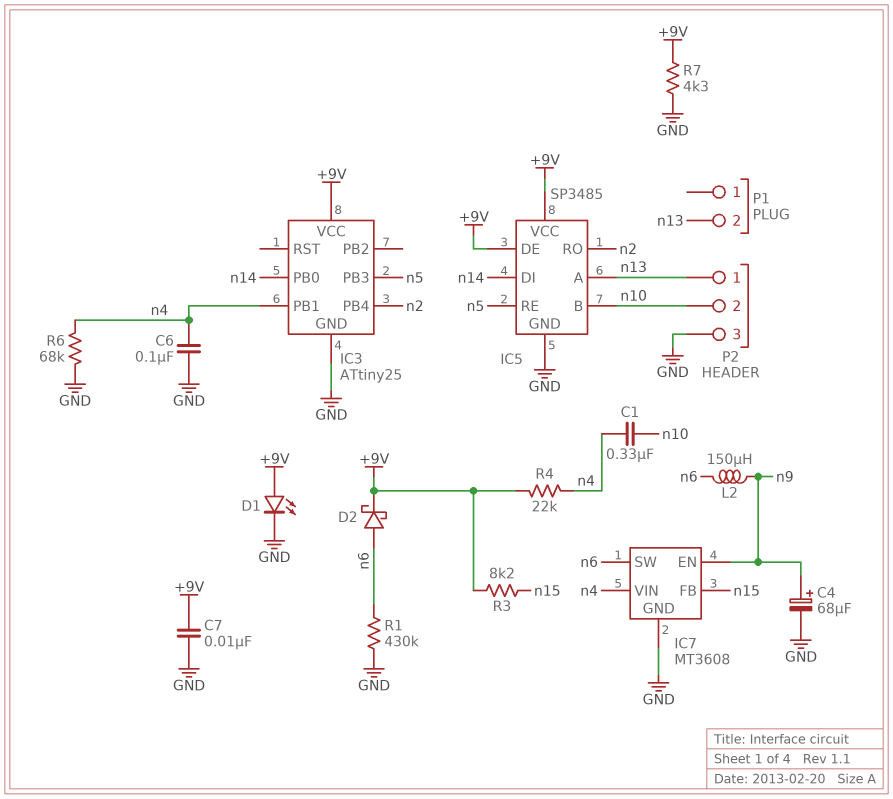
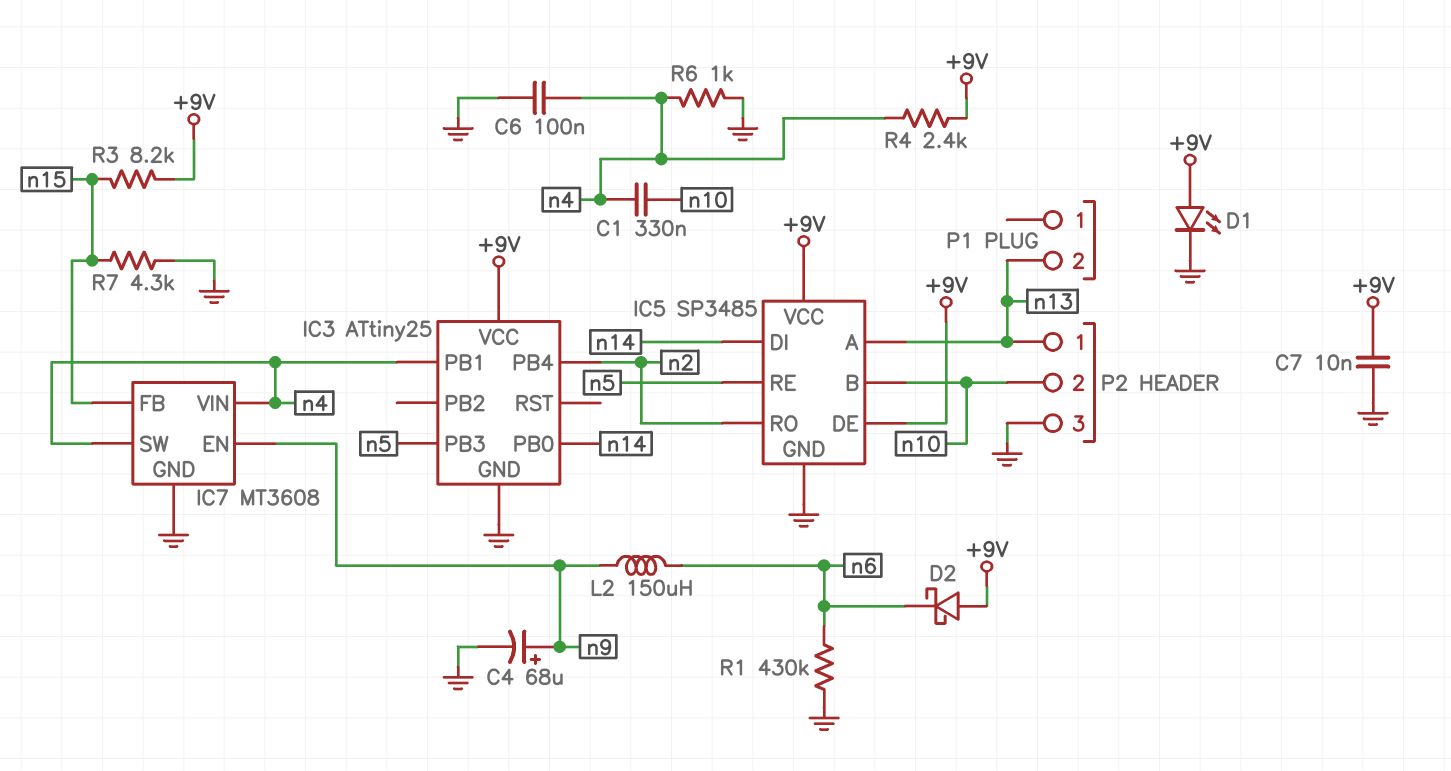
D2: schottky (A n6, K +9V) -> schottky (A +9V, K n6)
IC7 pin SW: n6 -> n4
R4: 22k (+9V, n4) -> 2.4k (+9V, n4)
R6: 68k (GND, n4) -> 1k (GND, n4)
R7: 4.3k (+9V, GND) -> 4.3k (GND, n15)

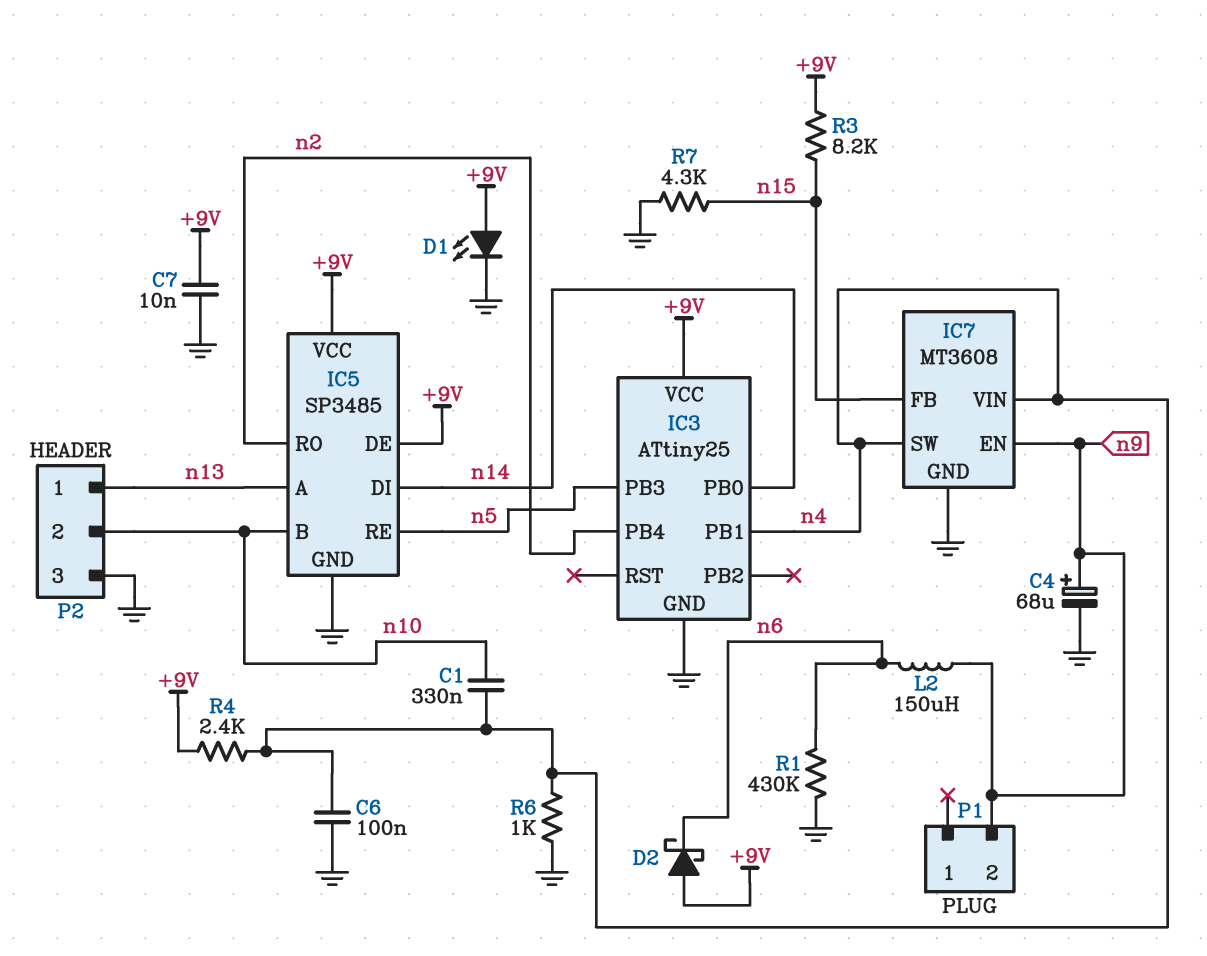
P1 pin 2: n13 -> n9

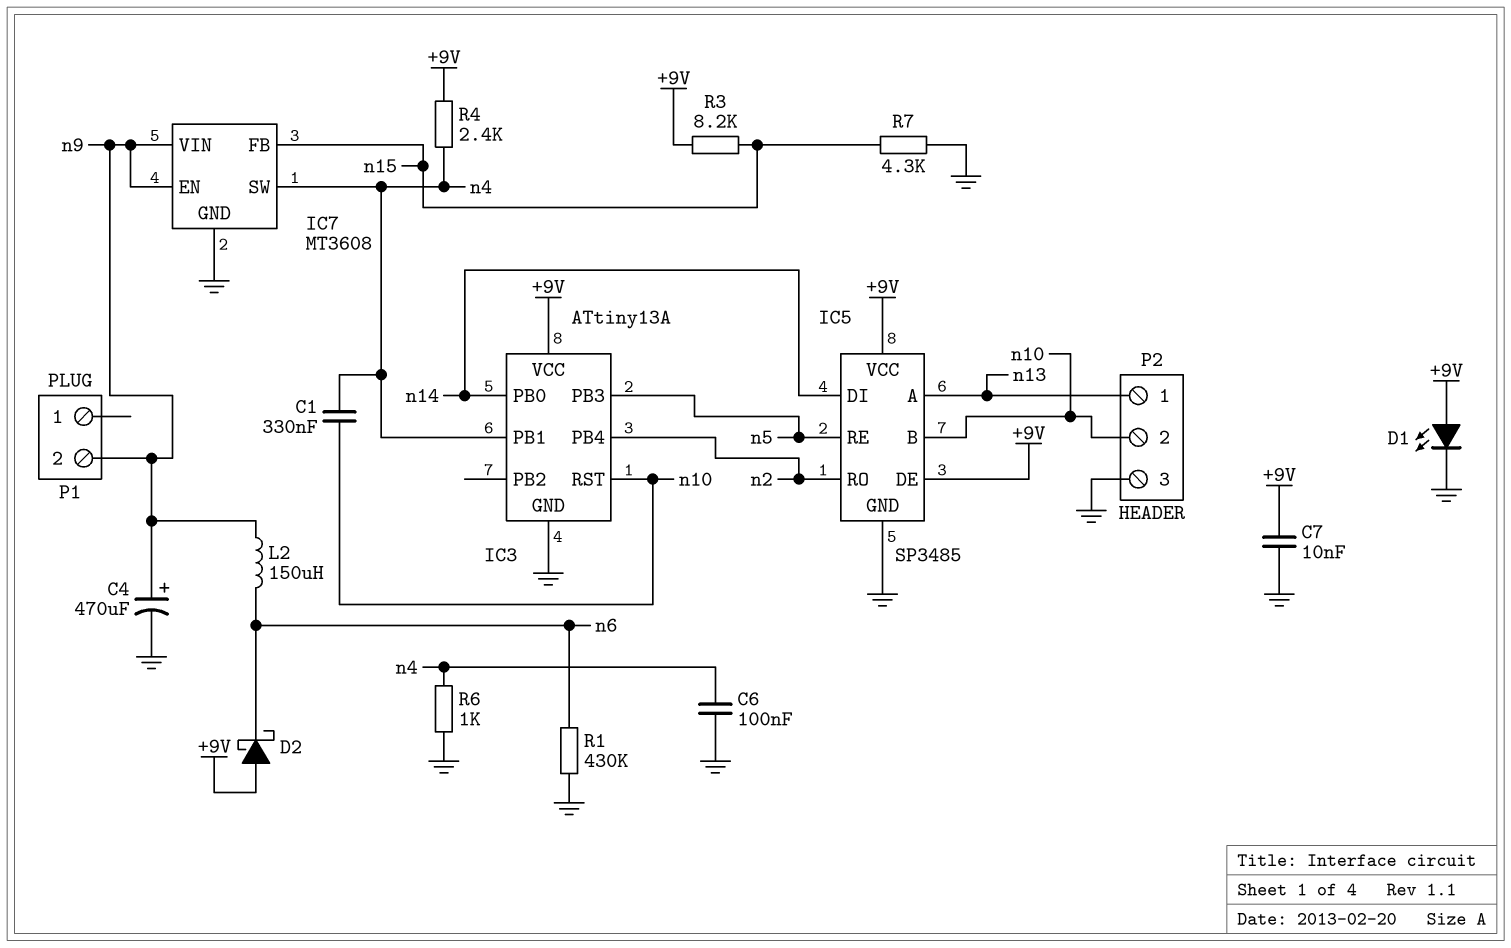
C4: 68uF (plus n9, minus GND) -> 470uF (plus n9, minus GND)
IC3: ATtiny25 -> ATtiny13A
IC3 pin RST: none -> n10
IC7 pin VIN: n4 -> n9

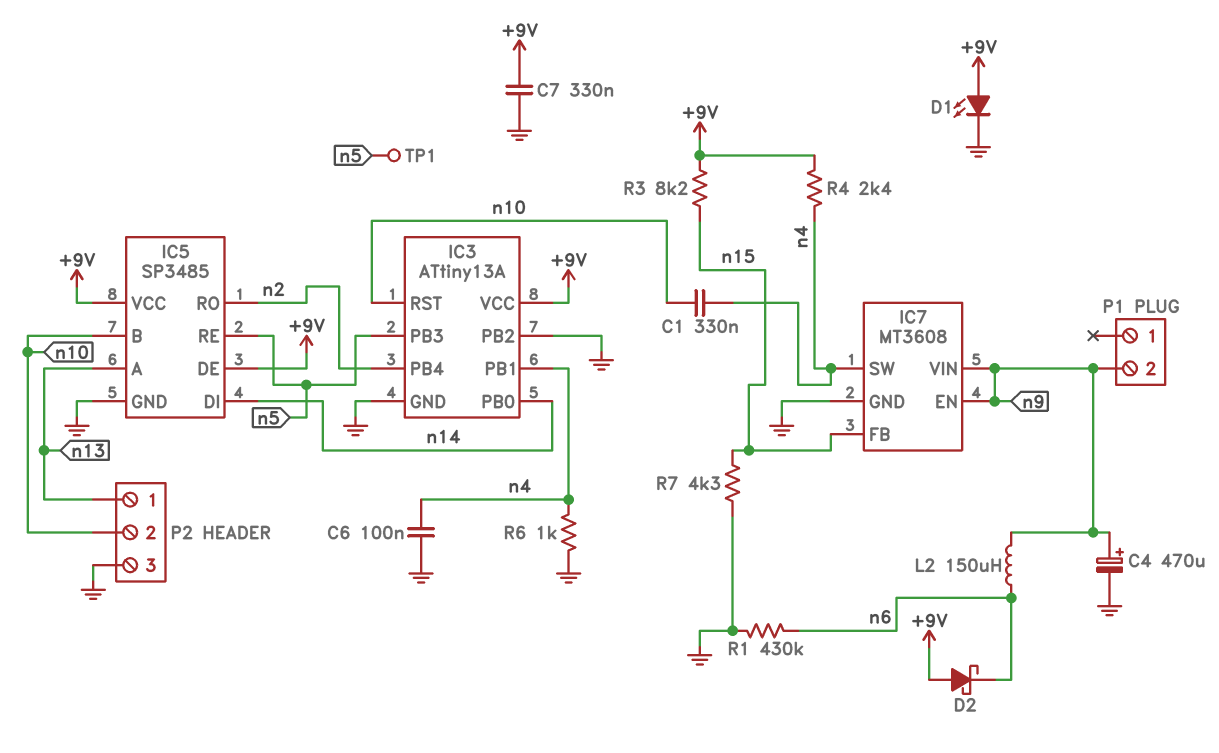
C7: 10nF (+9V, GND) -> 330nF (+9V, GND)
IC3 pin PB2: none -> GND
TP1: none -> test point (n5)

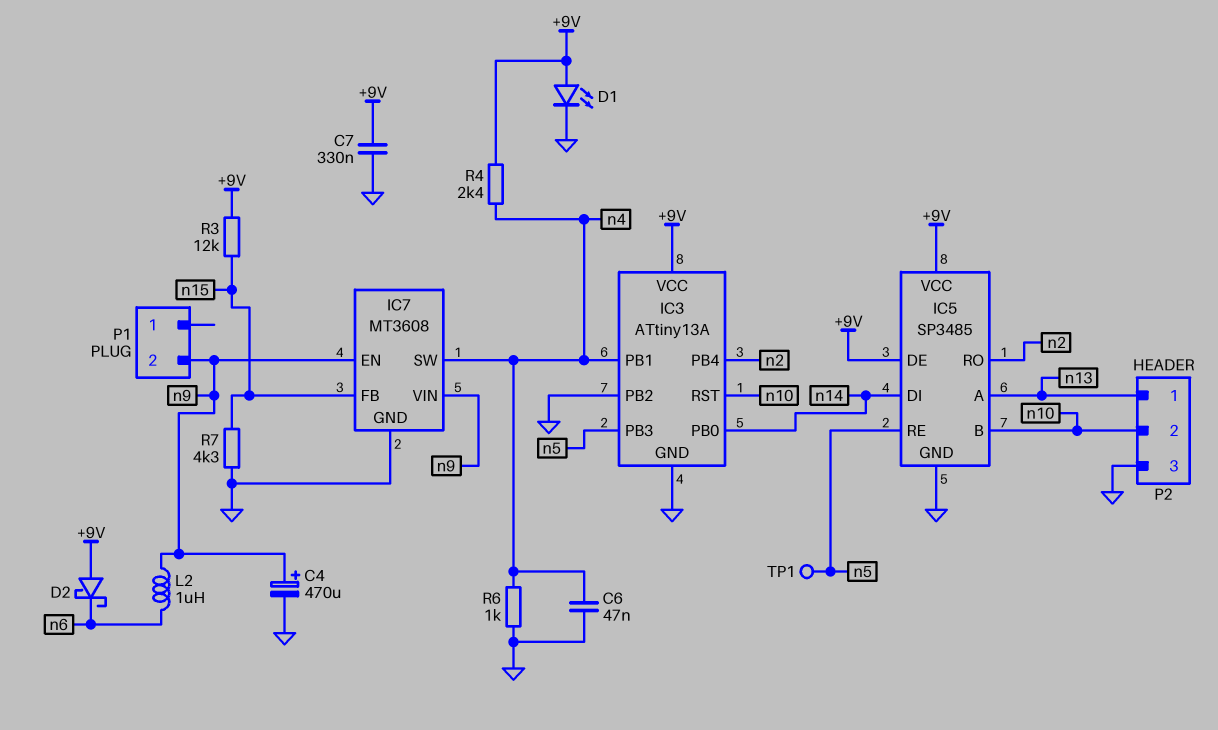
C1: 330nF (n4, n10) -> none
C6: 100nF (GND, n4) -> 47nF (GND, n4)
L2: 150uH (n6, n9) -> 1uH (n6, n9)
R1: 430k (GND, n6) -> none
R3: 8.2k (+9V, n15) -> 12k (+9V, n15)

